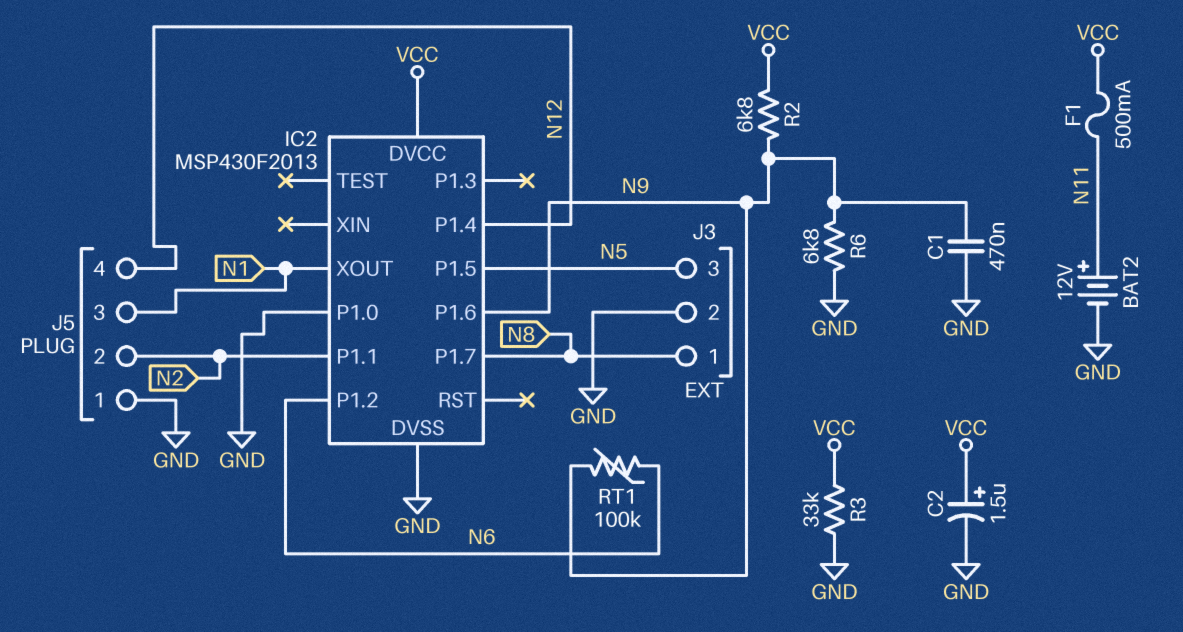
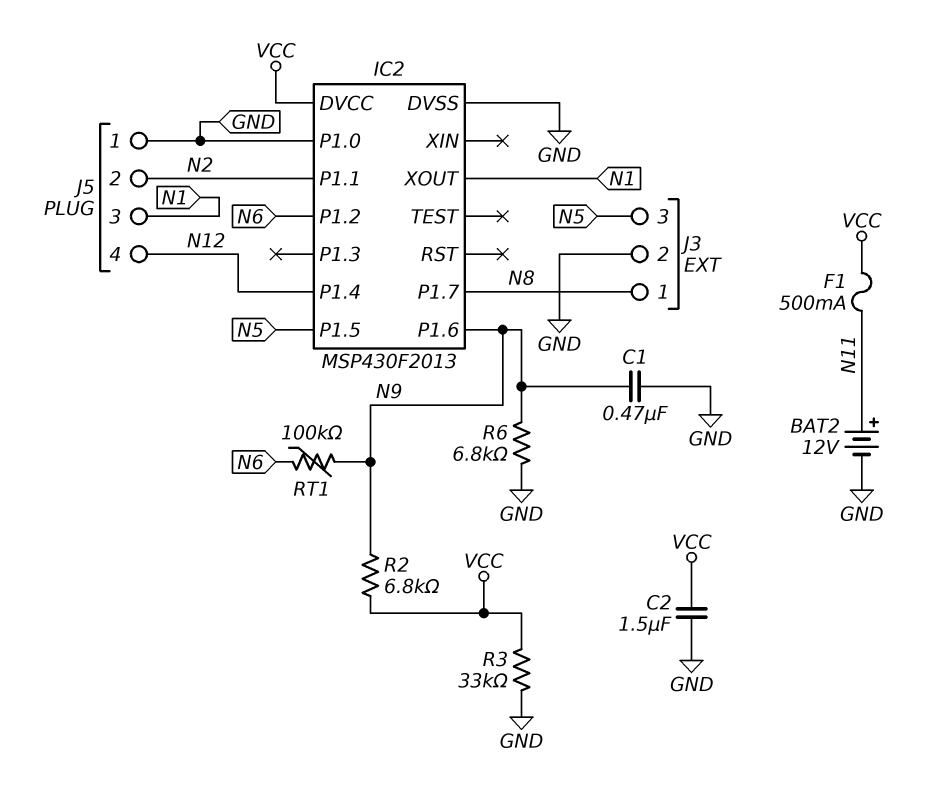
C2: 1.5uF (plus VCC, minus GND) -> 1.5uF (GND, VCC)

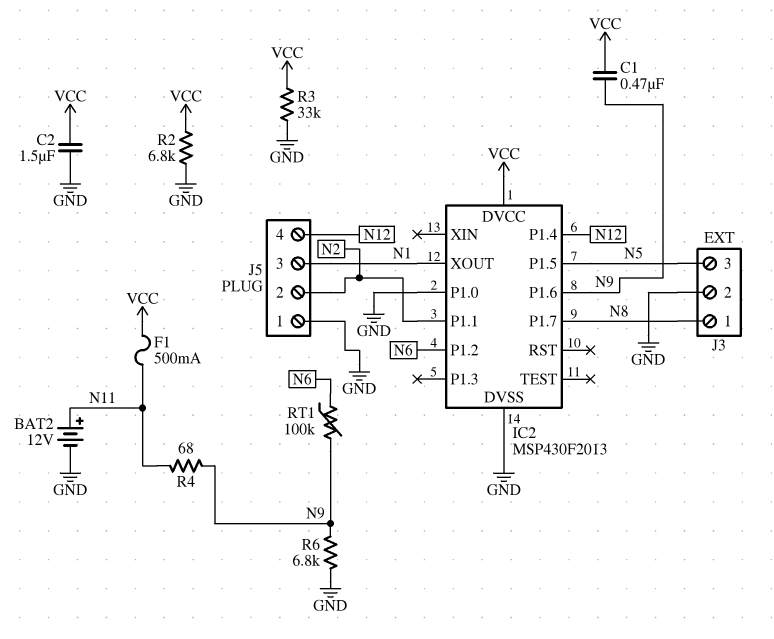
C1: 470nF (GND, N9) -> 470nF (N9, VCC)
R2: 6.8k (N9, VCC) -> 6.8k (GND, VCC)
R4: none -> 68 (N9, N11)

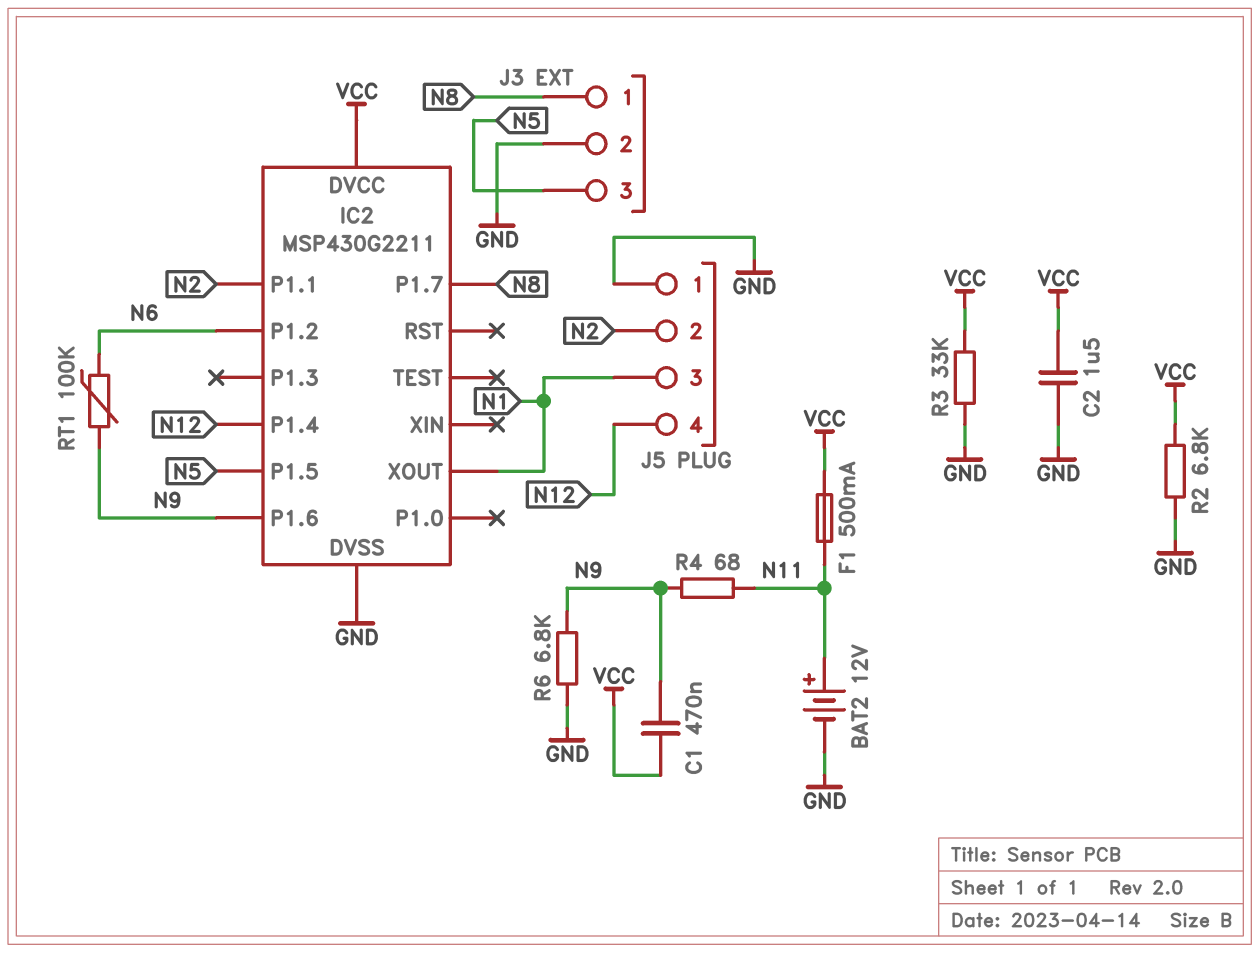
IC2: MSP430F2013 -> MSP430G2211
IC2 pin P1.0: GND -> none

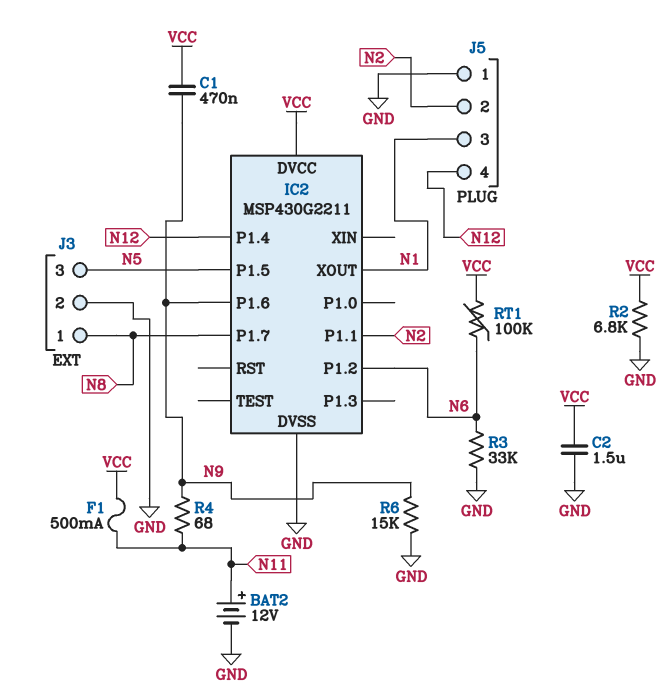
R3: 33k (GND, VCC) -> 33k (GND, N6)
R6: 6.8k (GND, N9) -> 15k (GND, N9)
RT1: 100k (N6, N9) -> 100k (N6, VCC)

